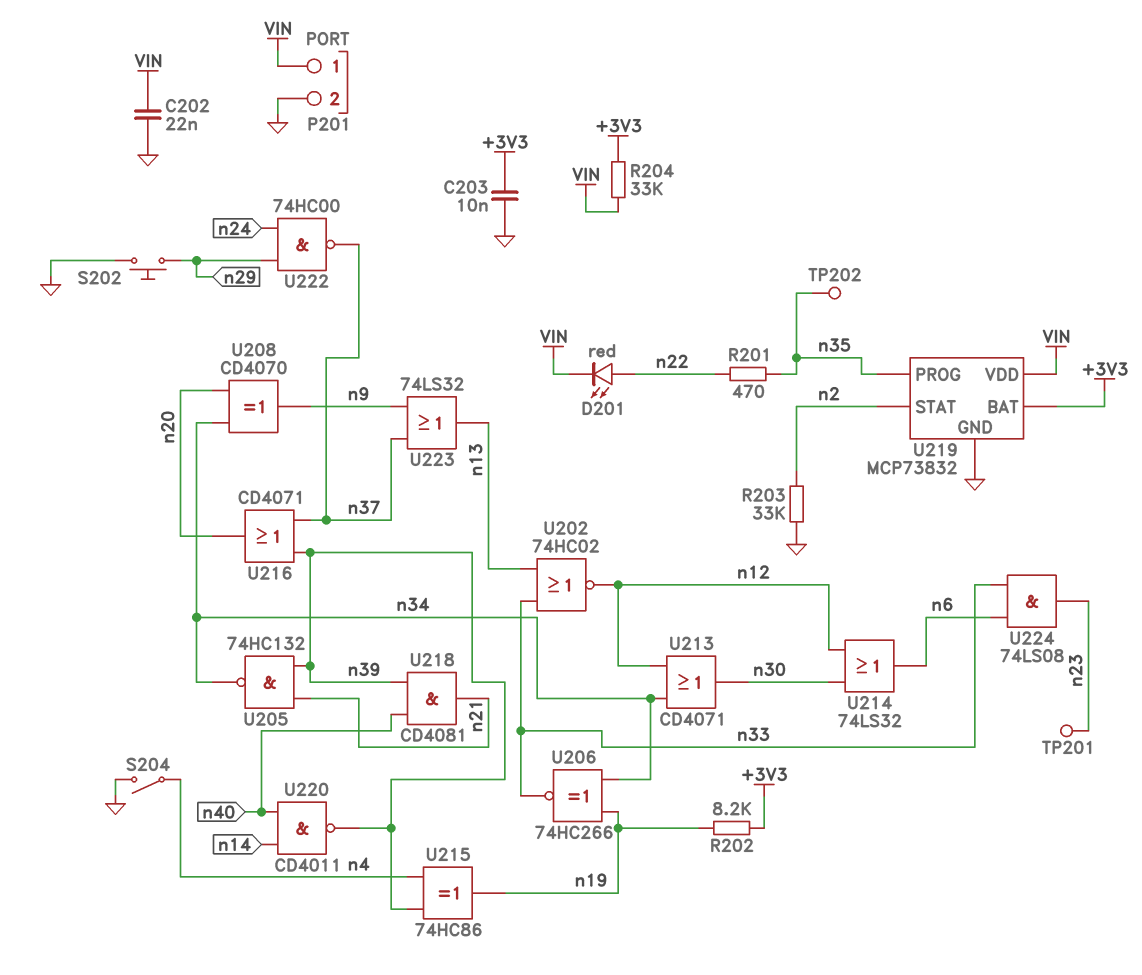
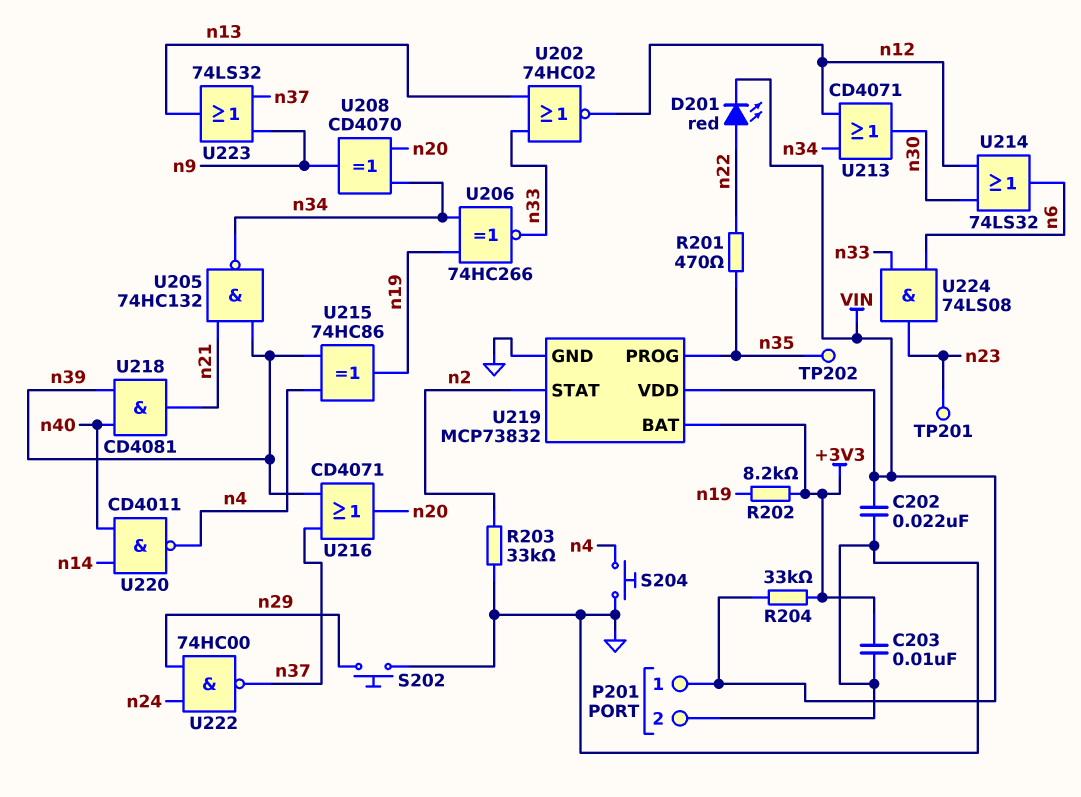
S204: switch (GND, n4) -> button (GND, n4)
U220: NAND CD4011 (in n14, in n40, out n39) -> NAND CD4011 (in n14, in n40, out n4)

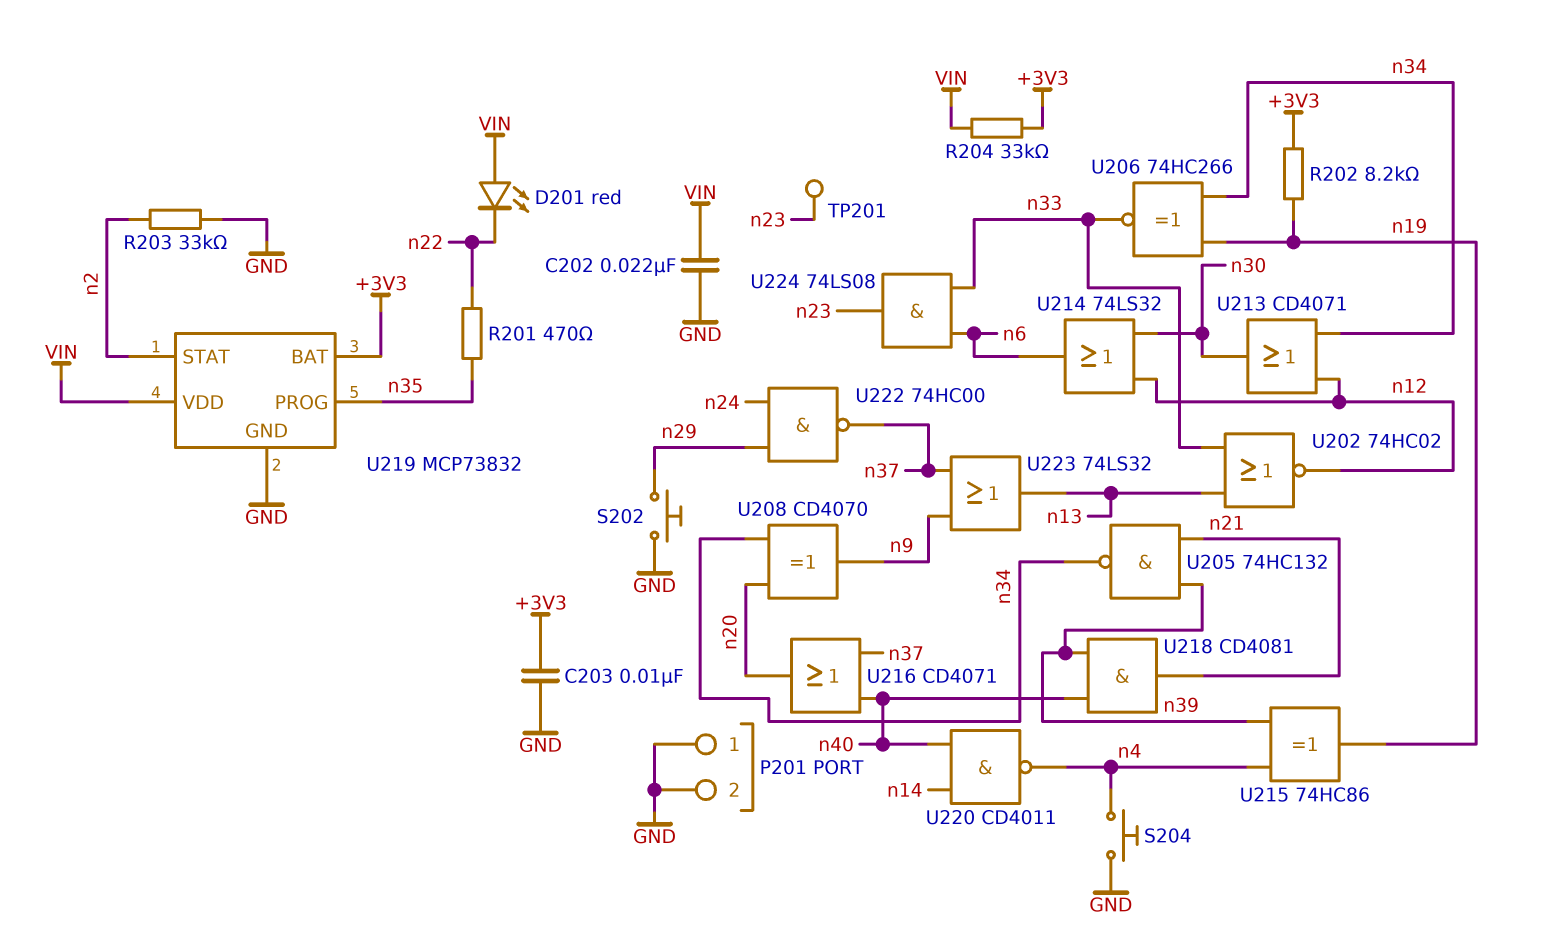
D201: LED red (A n22, K VIN) -> LED red (A VIN, K n22)
P201 pin 1: VIN -> GND
TP202: test point (n35) -> none
U216: OR CD4071 (in n37, in n39, out n20) -> OR CD4071 (in n37, in n40, out n20)

